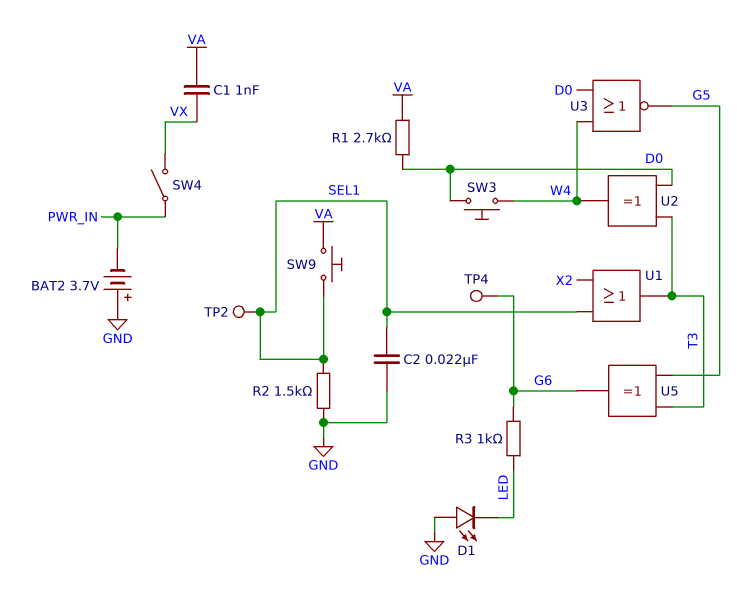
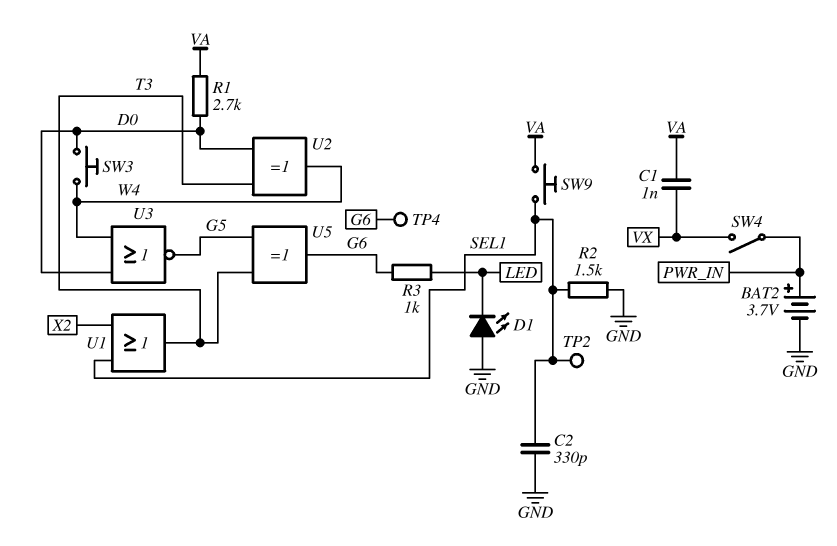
BAT2: 3.7V (plus GND, minus PWR_IN) -> 3.7V (plus PWR_IN, minus GND)
C2: 22nF (GND, SEL1) -> 330pF (GND, SEL1)

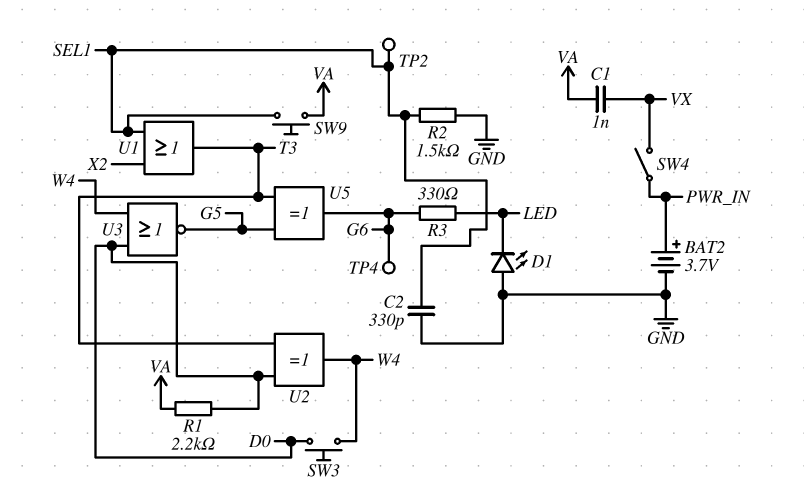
R1: 2.7k (D0, VA) -> 2.2k (D0, VA)
R3: 1k (G6, LED) -> 330 (G6, LED)

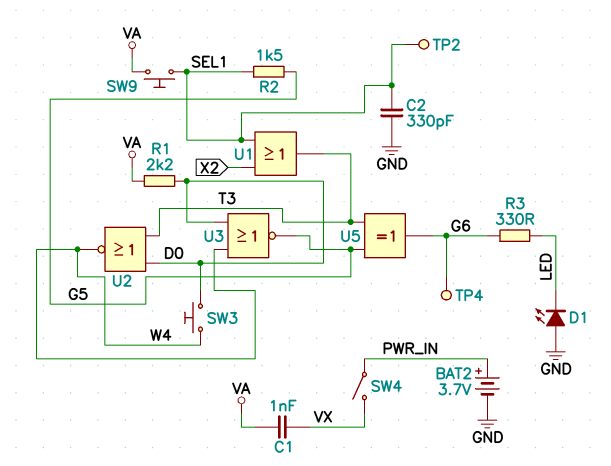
R2: 1.5k (GND, SEL1) -> 1.5k (G5, SEL1)
U2: XOR (in D0, in T3, out W4) -> NOR (in D0, in T3, out W4)

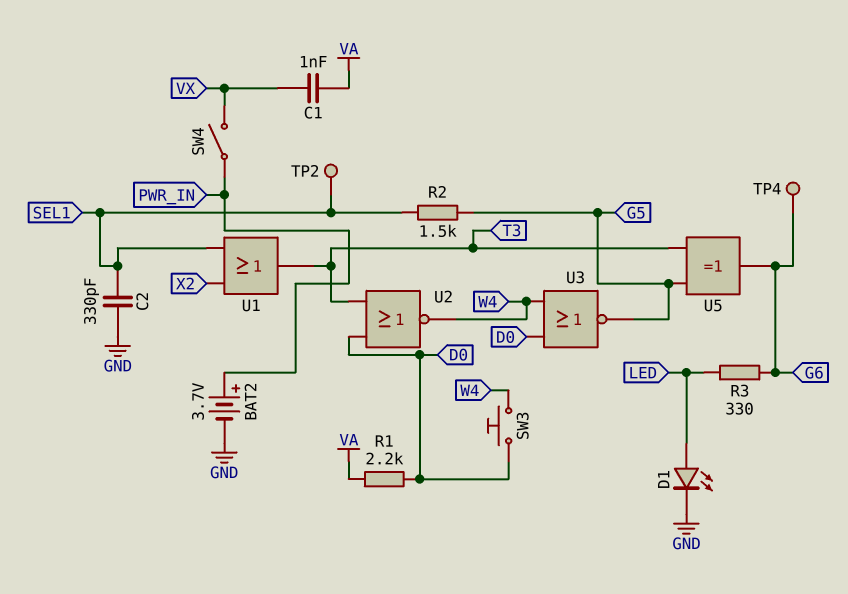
D1: LED (A GND, K LED) -> LED (A LED, K GND)
SW9: button (SEL1, VA) -> none

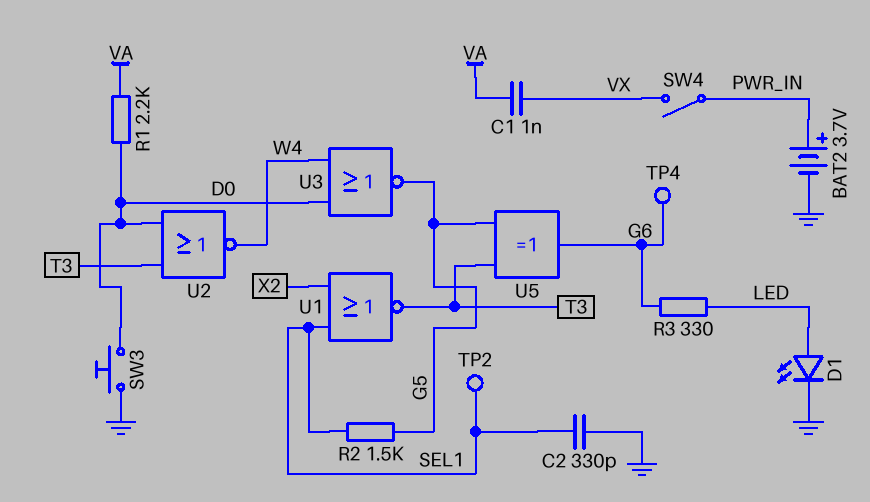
SW3: button (D0, W4) -> button (D0, GND)
U1: OR (in SEL1, in X2, out T3) -> NOR (in SEL1, in X2, out T3)

